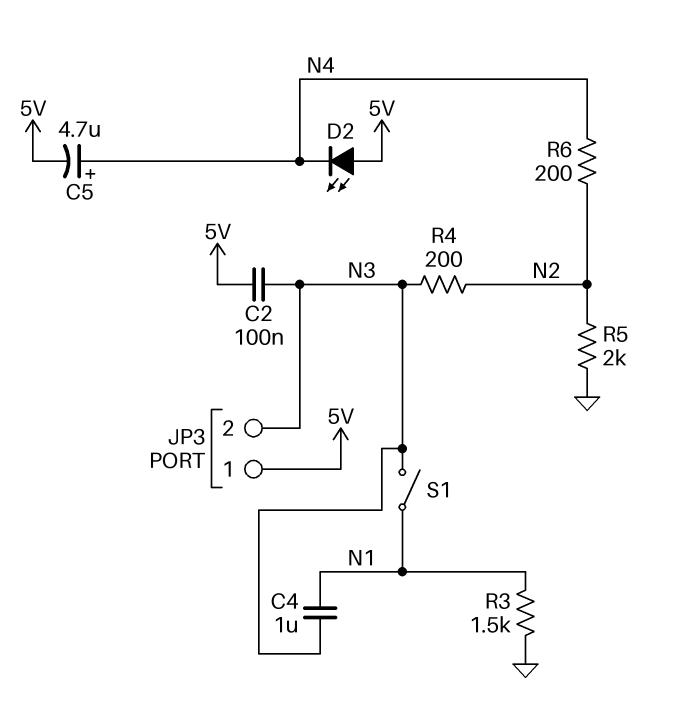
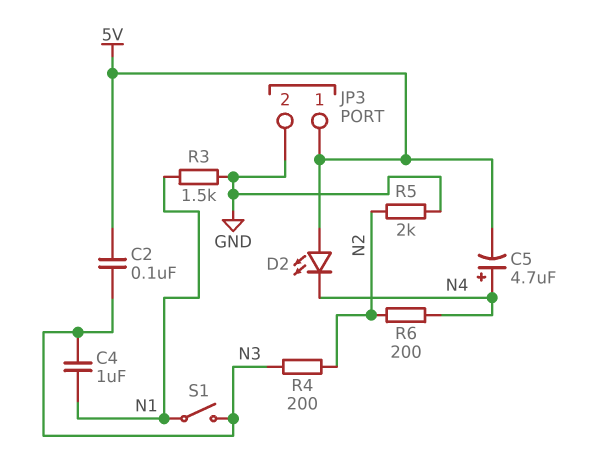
JP3 pin 2: N3 -> GND

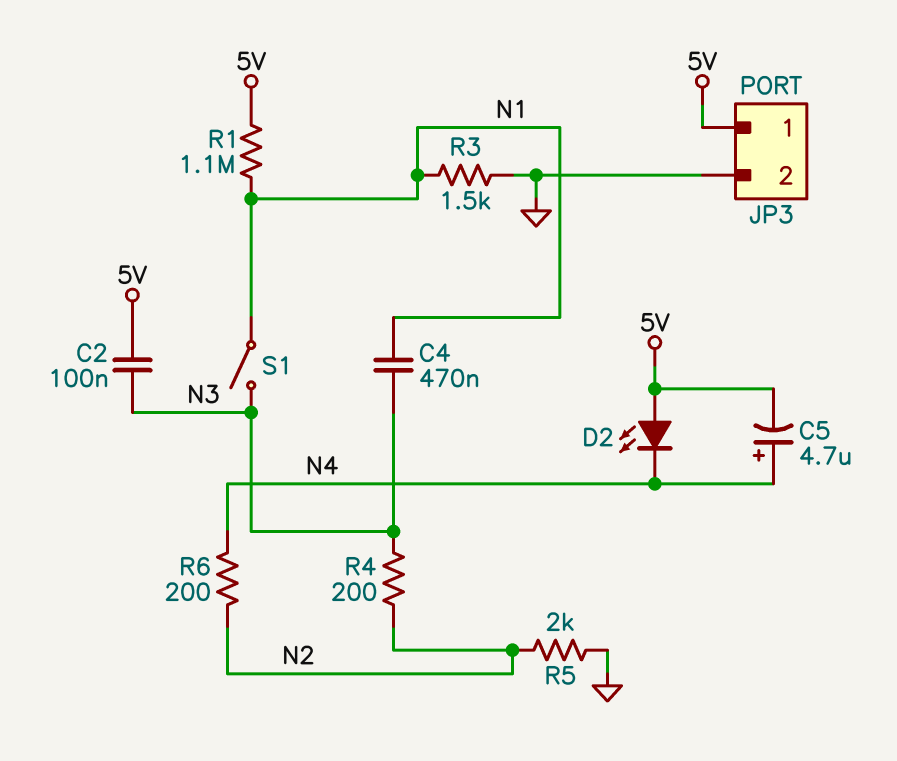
C4: 1uF (N1, N3) -> 470nF (N1, N3)
R1: none -> 1.1M (5V, N1)

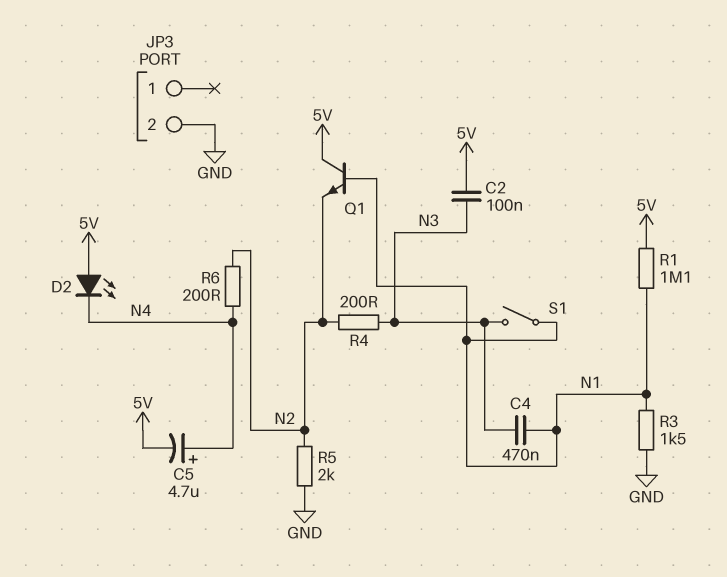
JP3 pin 1: 5V -> none
Q1: none -> NPN (B N1, C 5V, E N2)

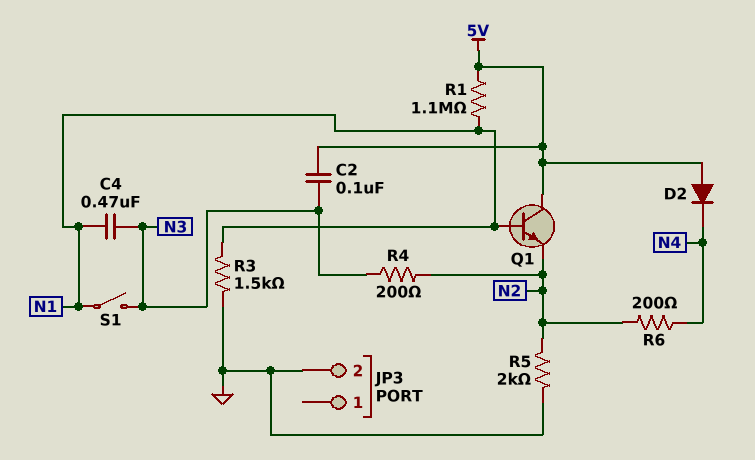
C5: 4.7uF (plus N4, minus 5V) -> none
D2: LED (A 5V, K N4) -> diode (A 5V, K N4)

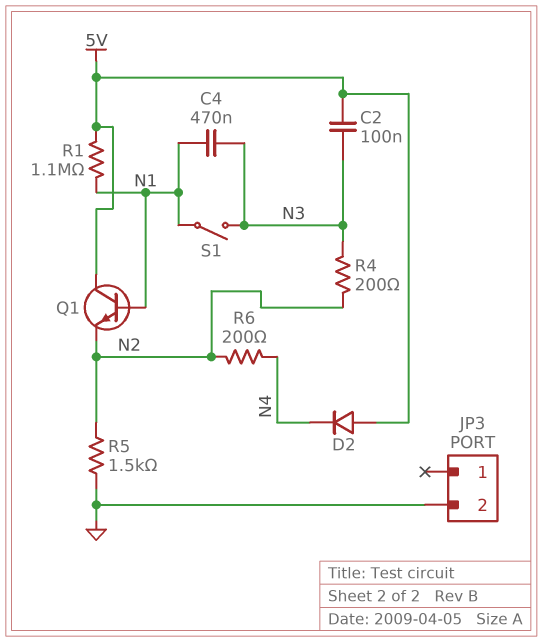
R3: 1.5k (GND, N1) -> none
R5: 2k (GND, N2) -> 1.5k (GND, N2)

